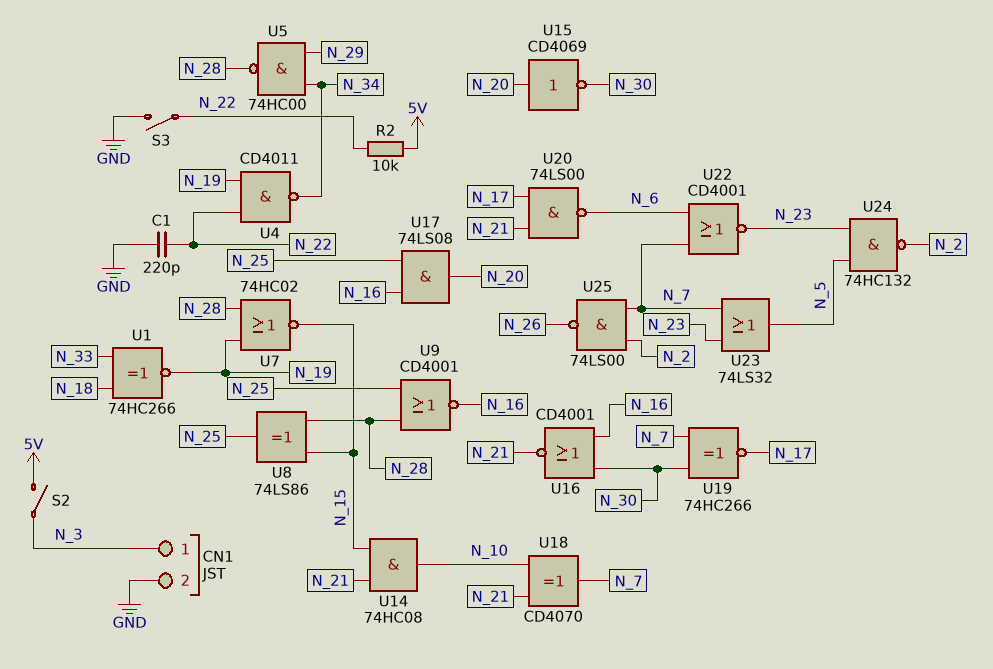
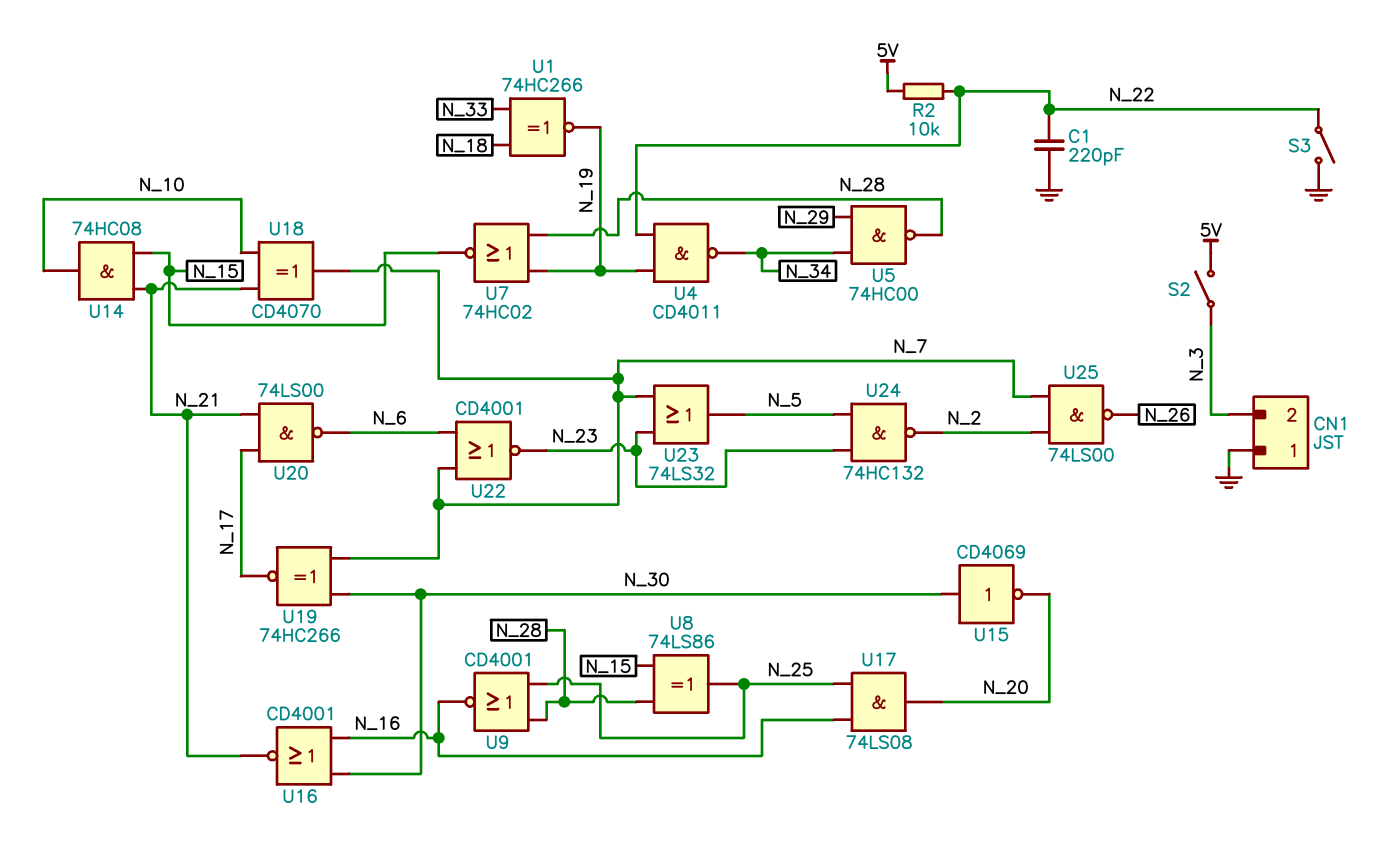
CN1 pin 1: N_3 -> GND
CN1 pin 2: GND -> N_3
U15: NOT CD4069 (in N_20, out N_30) -> NOT CD4069 (in N_30, out N_20)

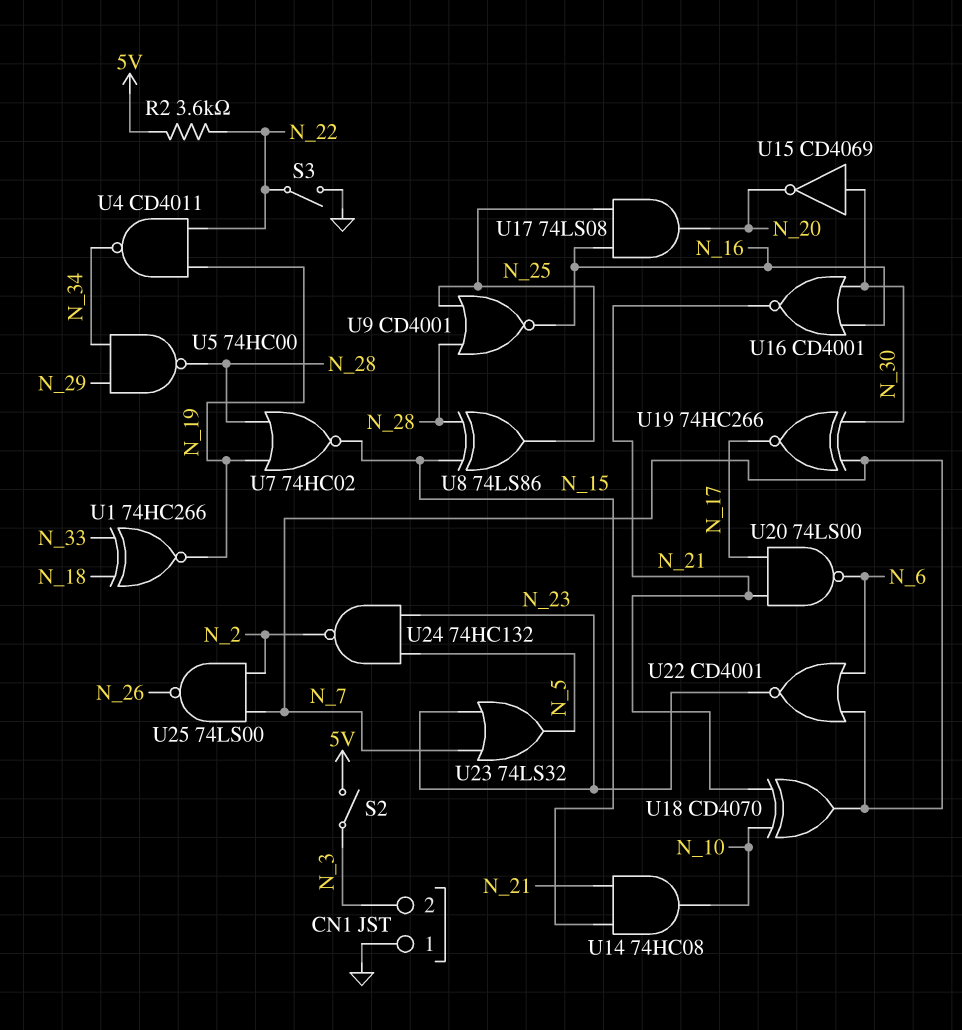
C1: 220pF (GND, N_22) -> none
R2: 10k (5V, N_22) -> 3.6k (5V, N_22)

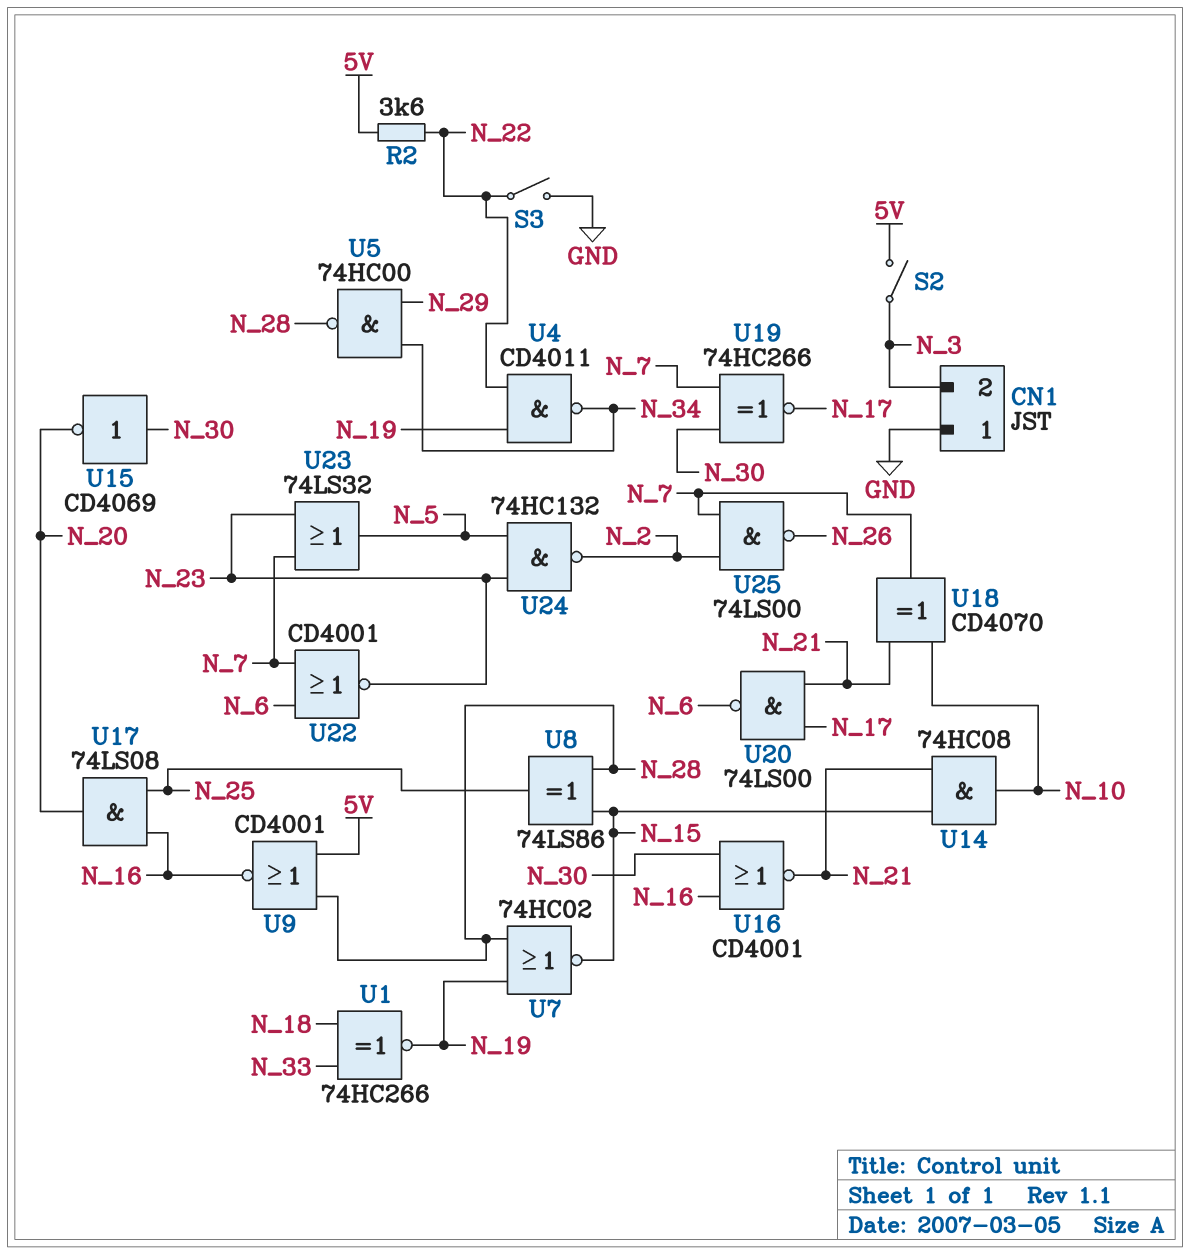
U9: NOR CD4001 (in N_25, in N_28, out N_16) -> NOR CD4001 (in 5V, in N_28, out N_16)

